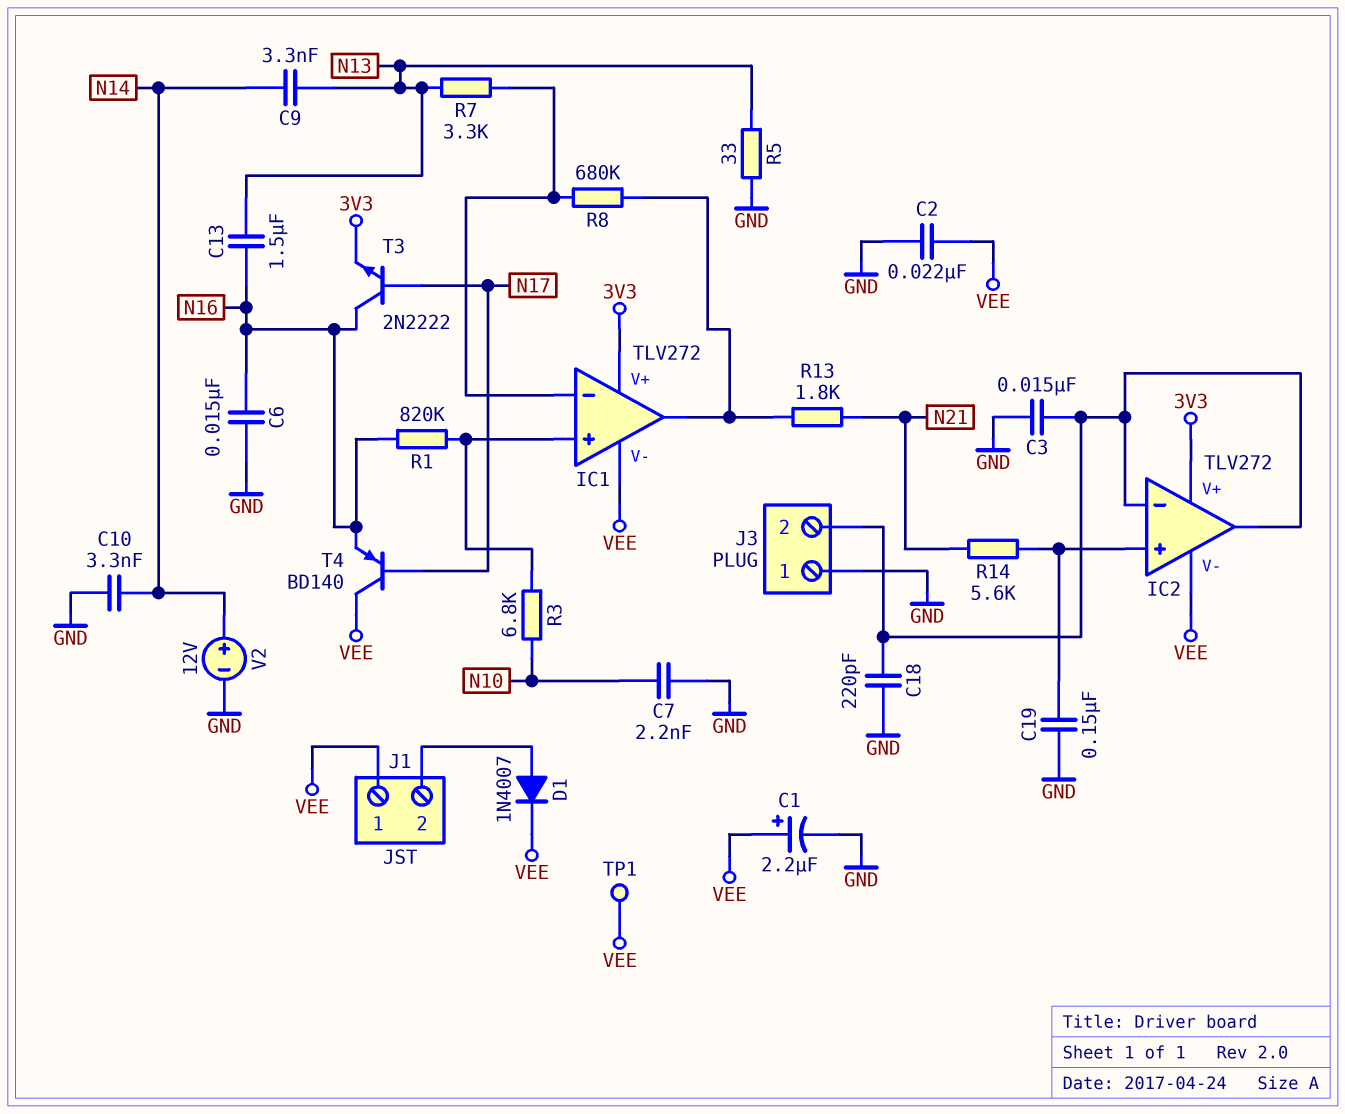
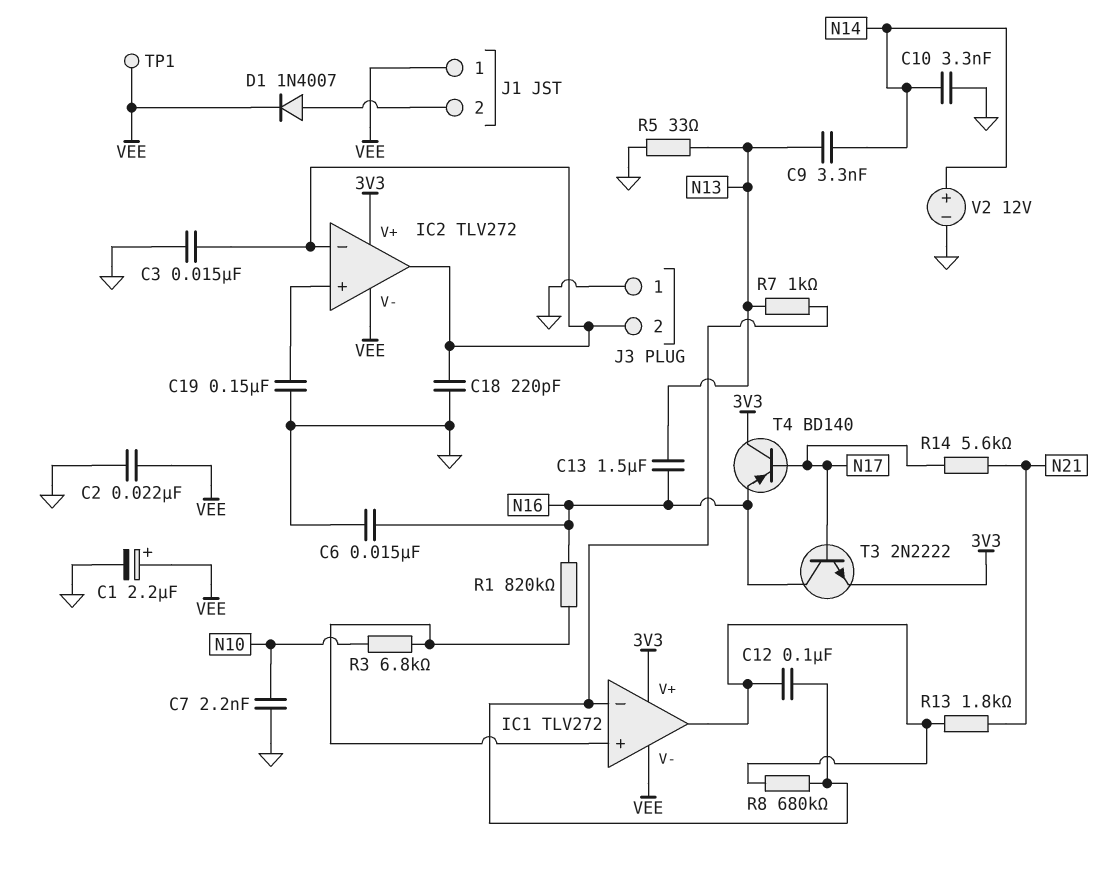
C12: none -> 100nF (IC1/in-, IC1/out)
R7: 3.3k (IC1/in-, N13) -> 1k (IC1/in-, N13)
R14: 5.6k (IC2/in+, N21) -> 5.6k (N17, N21)
T4: PNP BD140 (B N17, C VEE, E N16) -> PNP BD140 (B N17, C 3V3, E N16)

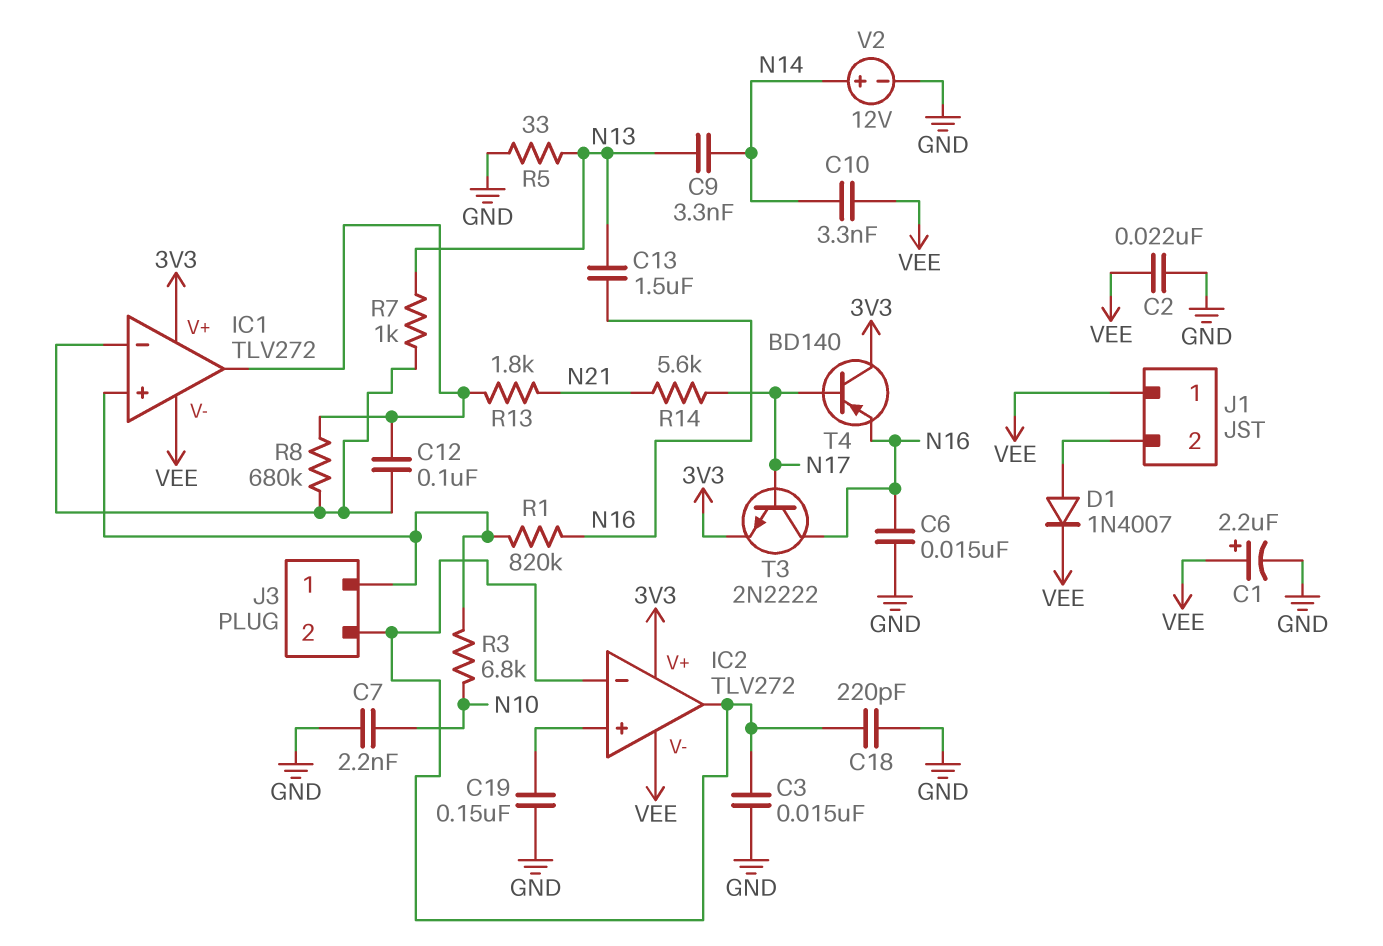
C10: 3.3nF (GND, N14) -> 3.3nF (N14, VEE)
J3 pin 1: GND -> IC1/in+
TP1: test point (VEE) -> none

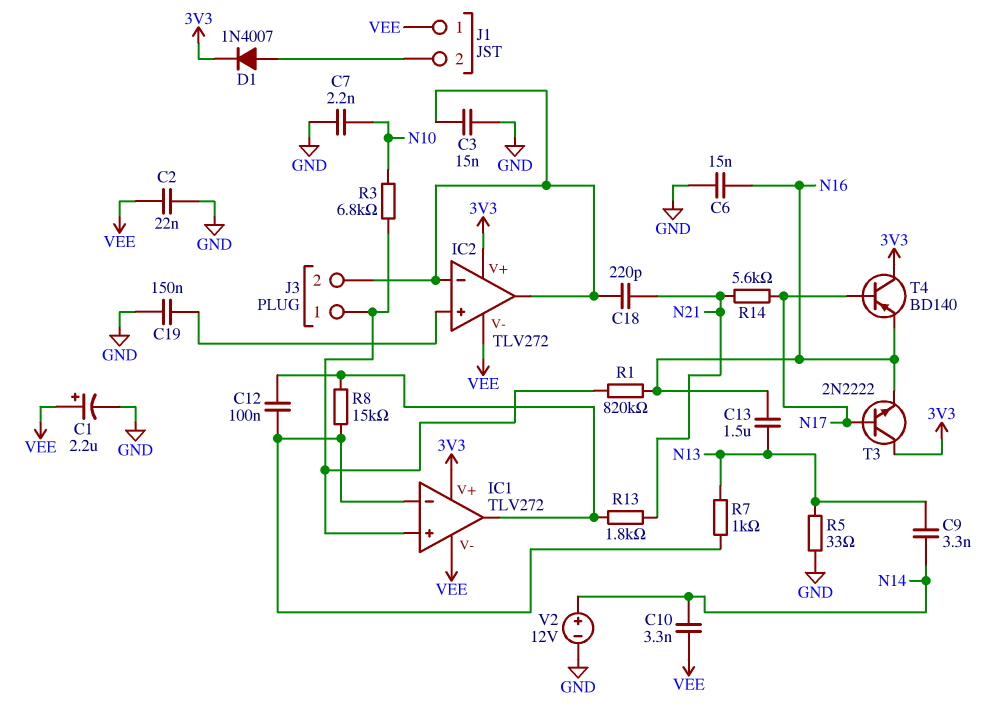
C18: 220pF (GND, IC2/in-) -> 220pF (IC2/in-, N21)
D1: diode 1N4007 (A J1/2, K VEE) -> diode 1N4007 (A J1/2, K 3V3)
R8: 680k (IC1/in-, IC1/out) -> 15k (IC1/in-, IC1/out)
T3: NPN 2N2222 (B N17, C N16, E 3V3) -> NPN 2N2222 (B N17, C 3V3, E N16)

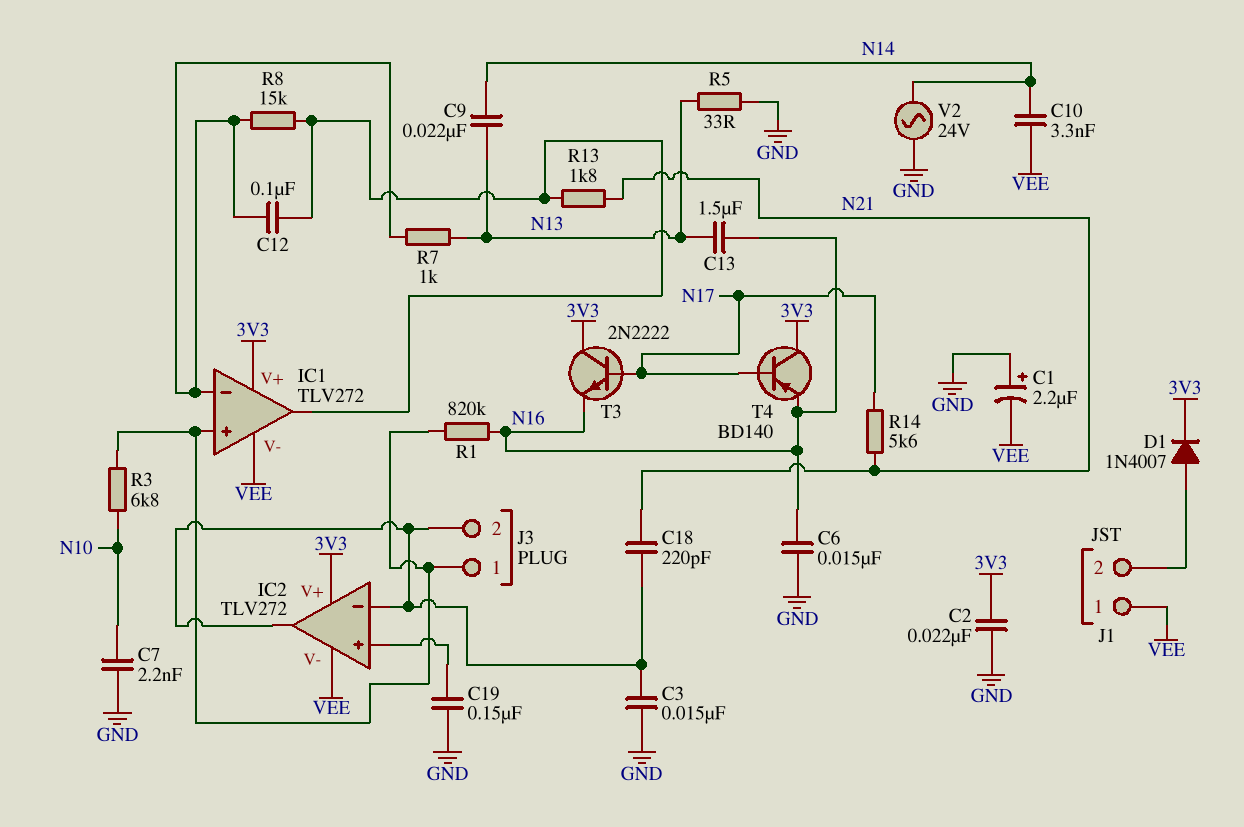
C1: 2.2uF (plus VEE, minus GND) -> 2.2uF (plus GND, minus VEE)
C2: 22nF (GND, VEE) -> 22nF (3V3, GND)
C9: 3.3nF (N13, N14) -> 22nF (N13, N14)
V2: 12V (plus N14, minus GND) -> AC 24V (GND, N14)

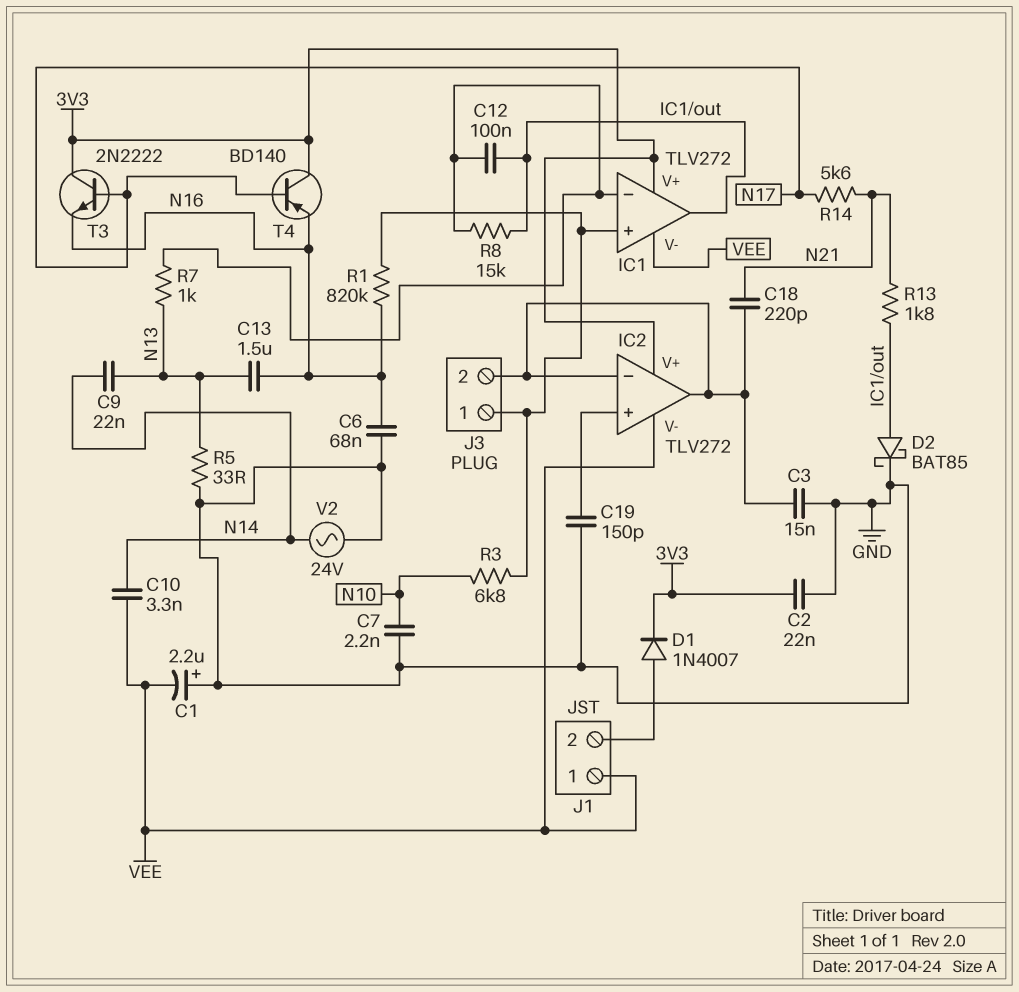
C6: 15nF (GND, N16) -> 68nF (GND, N16)
C19: 150nF (GND, IC2/in+) -> 150pF (GND, IC2/in+)
D2: none -> schottky BAT85 (A IC1/out, K GND)

